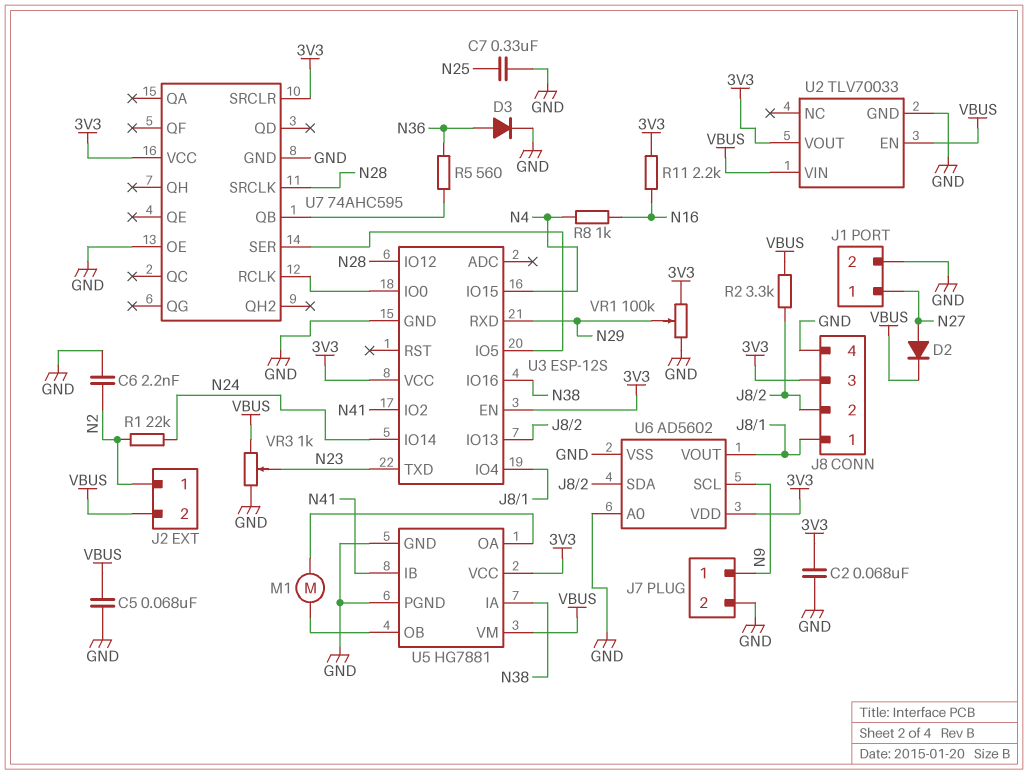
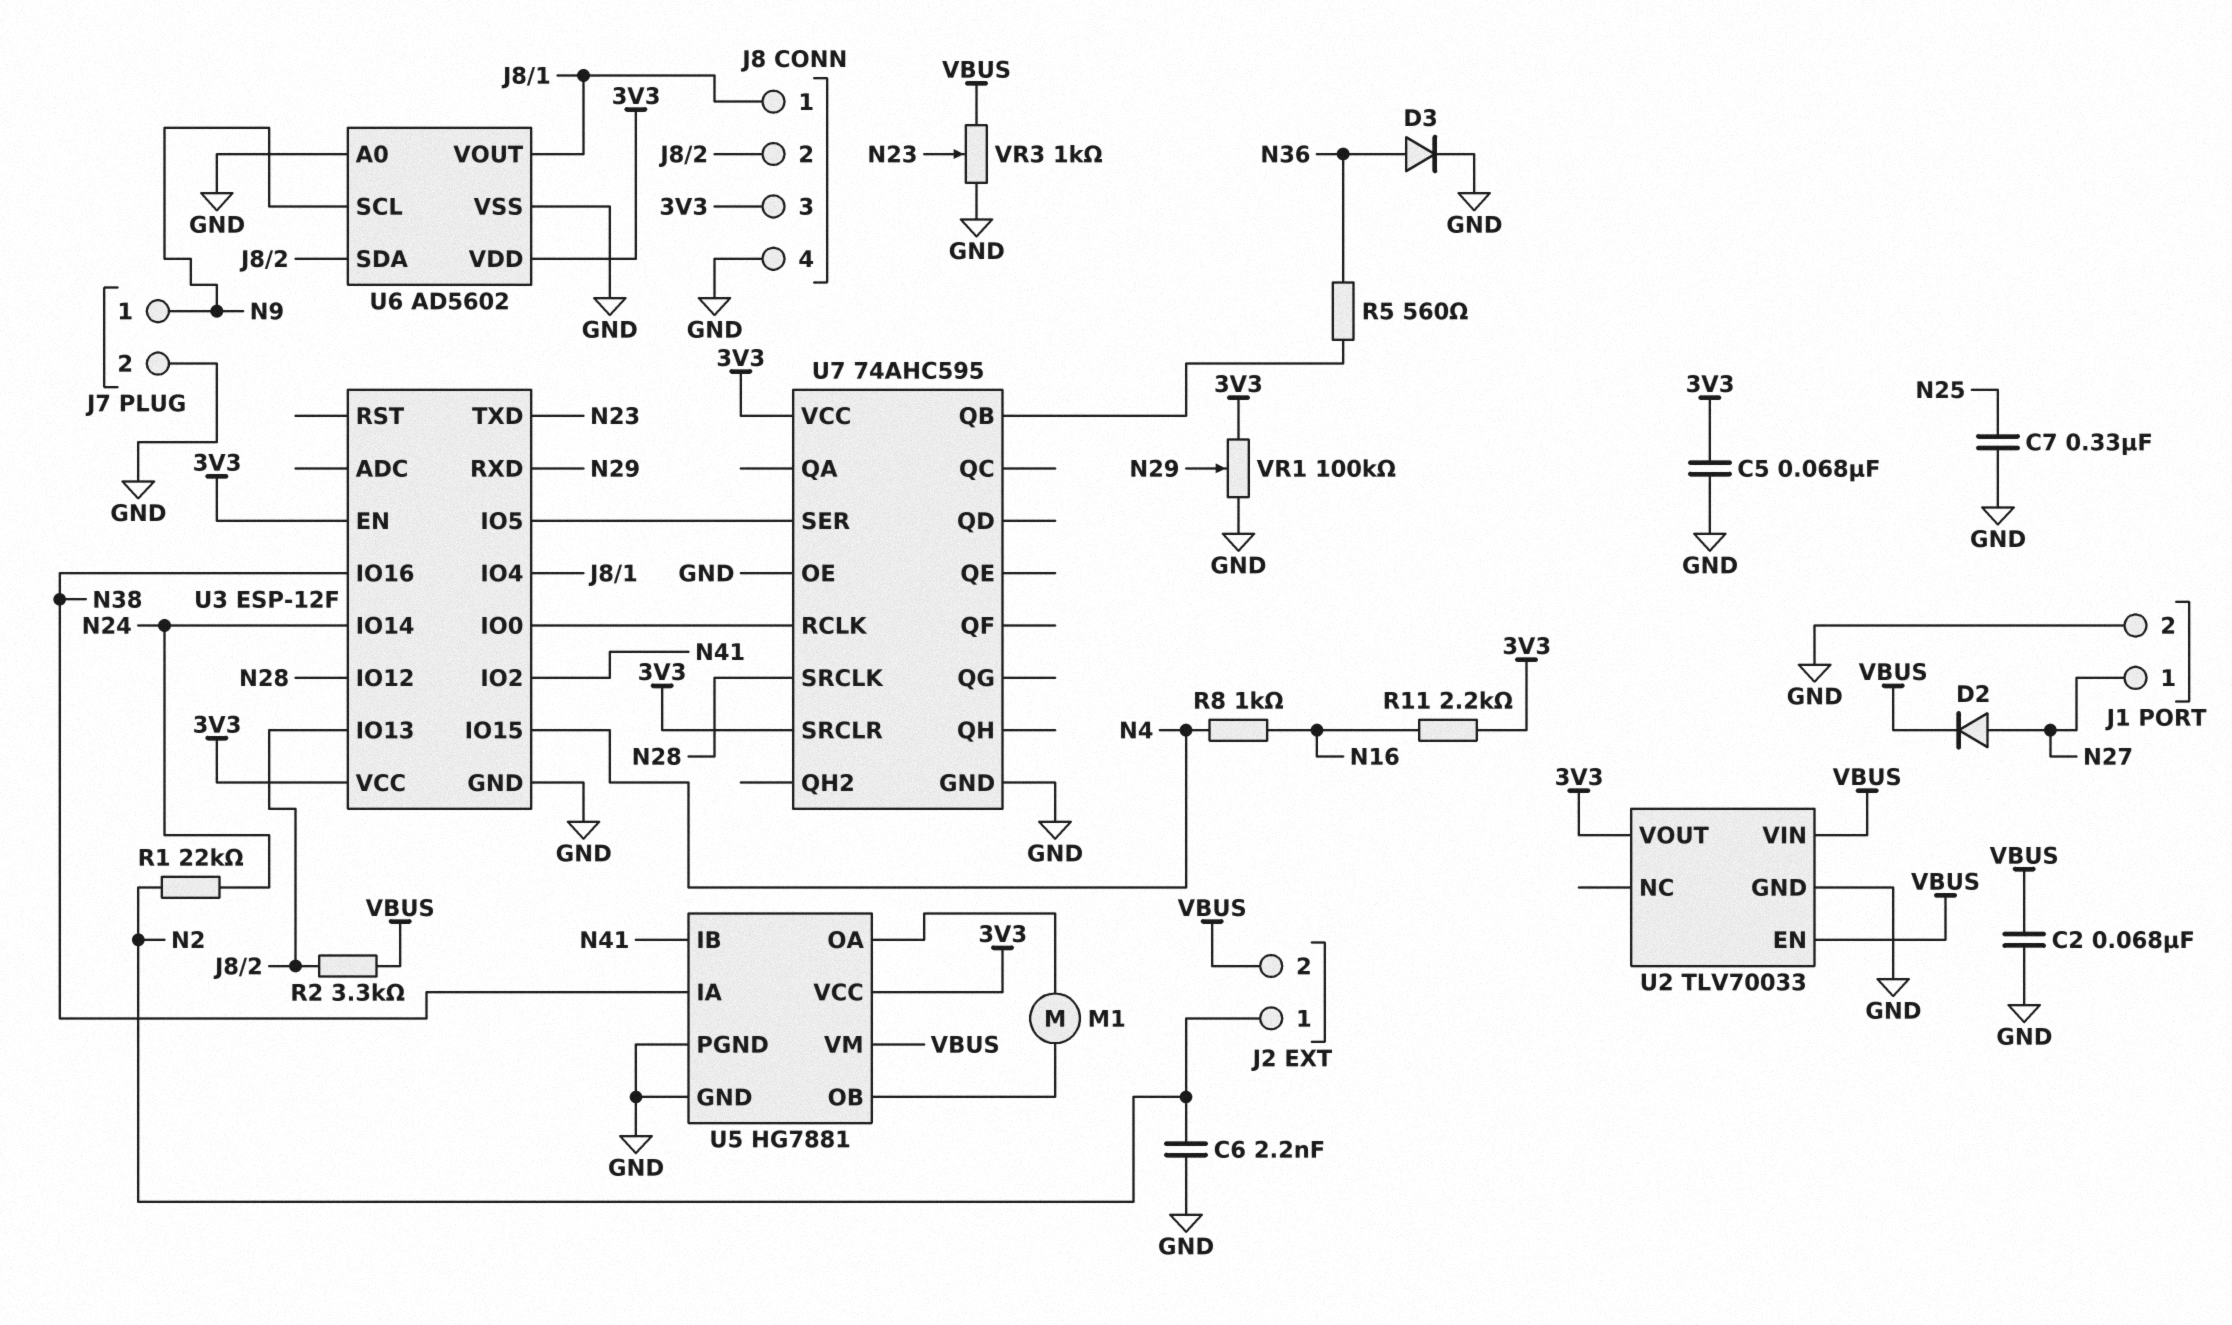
C2: 68nF (3V3, GND) -> 68nF (GND, VBUS)
C5: 68nF (GND, VBUS) -> 68nF (3V3, GND)
U3: ESP-12S -> ESP-12F

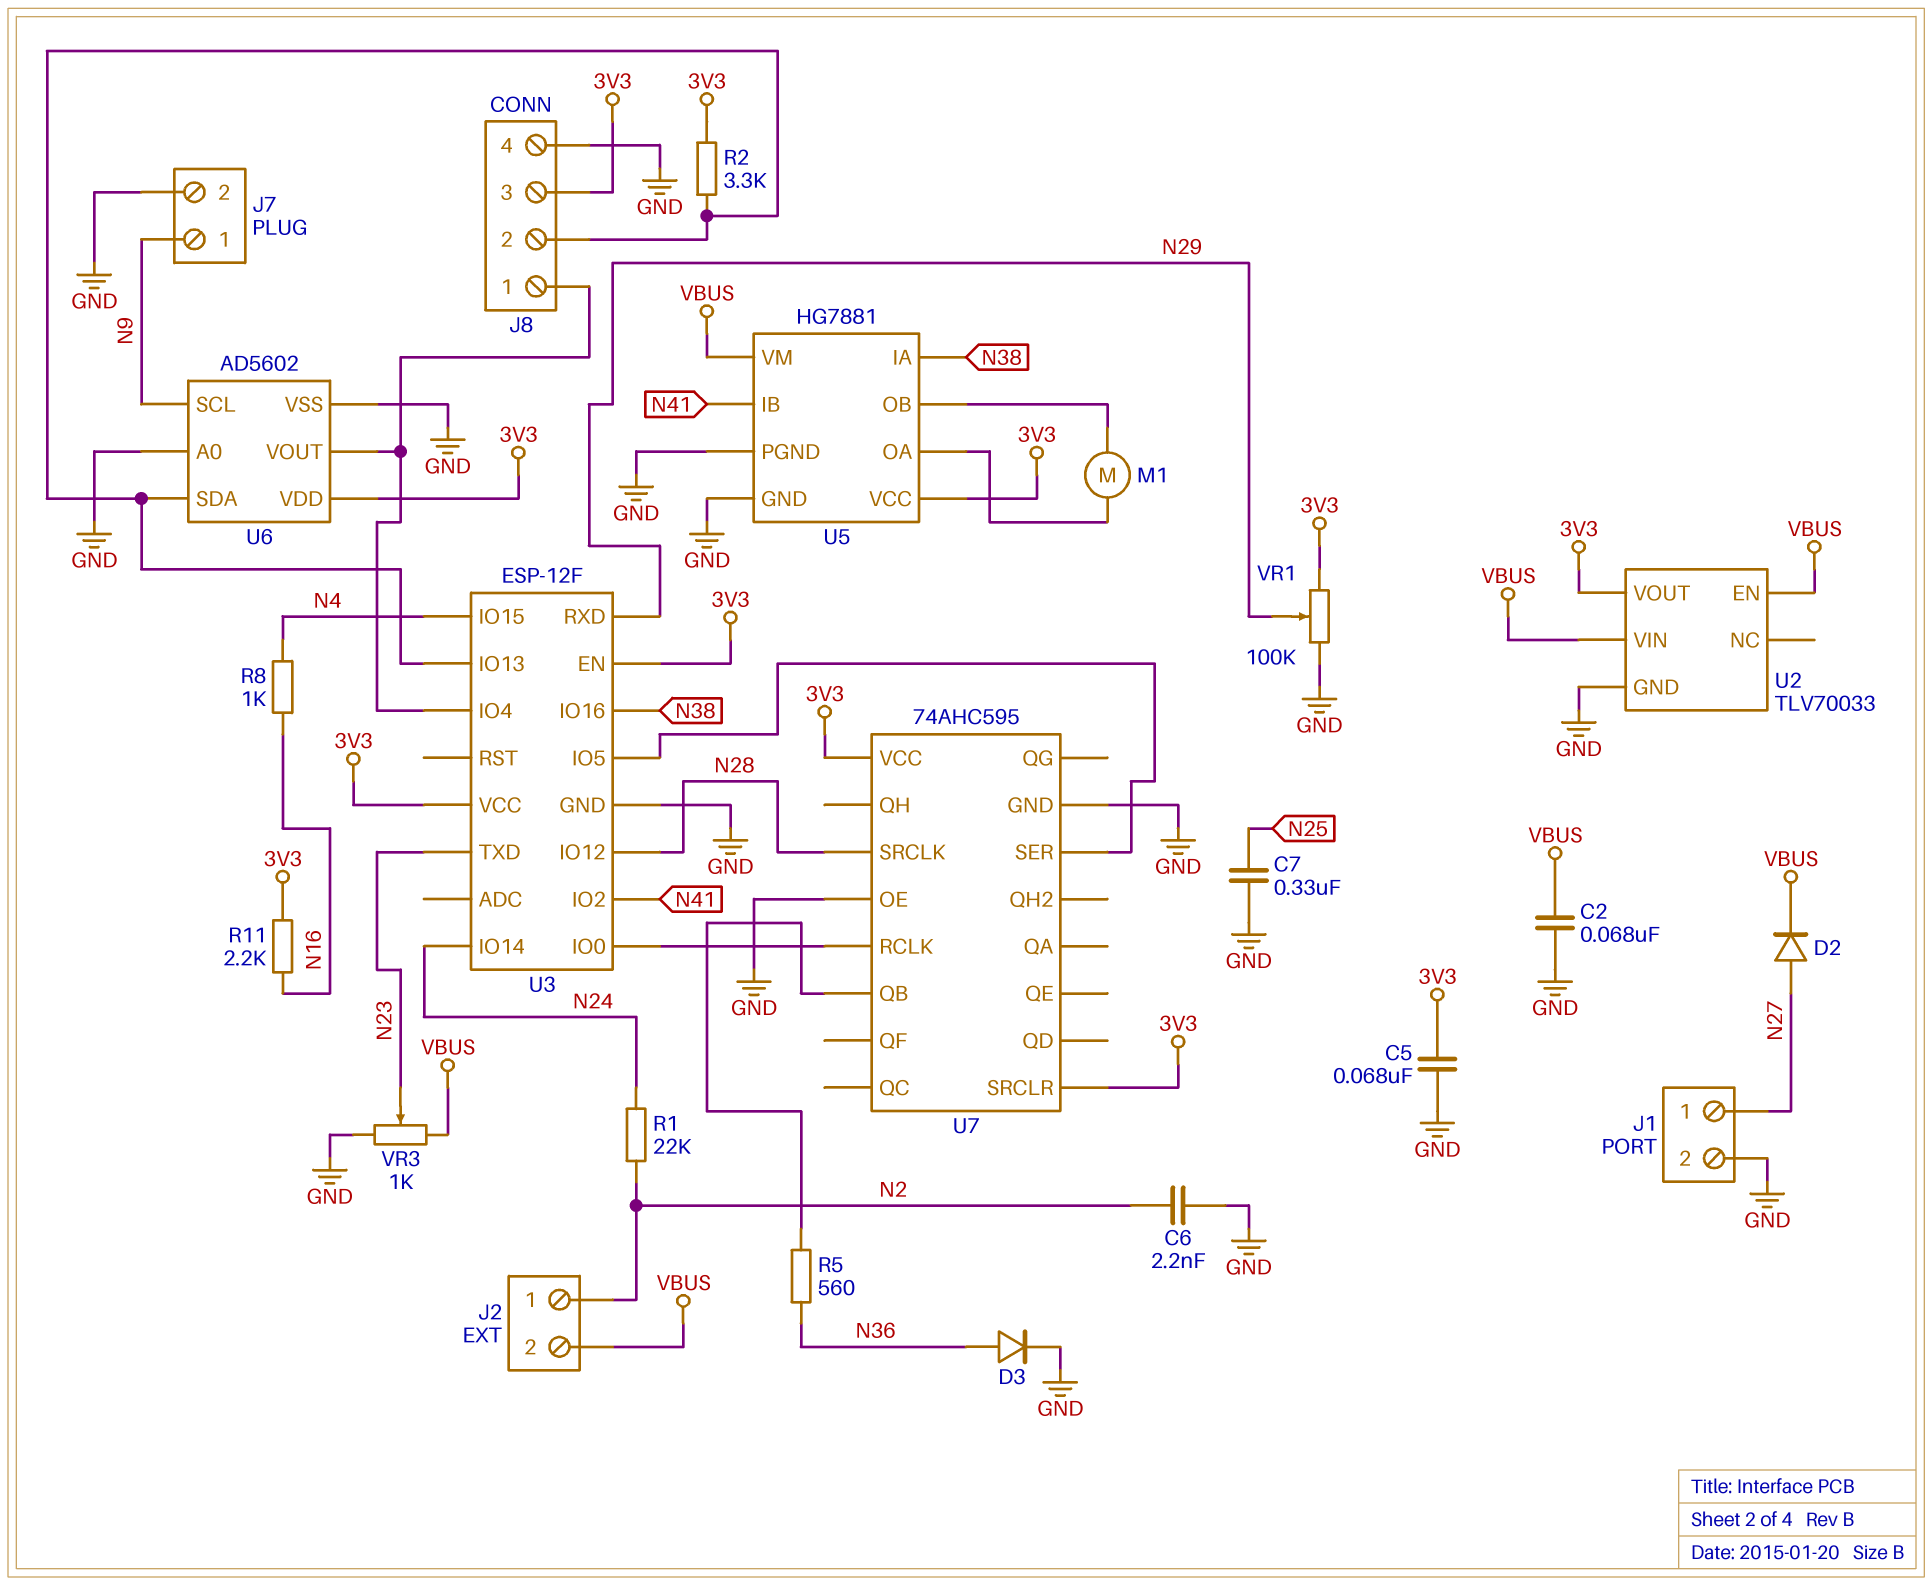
R2: 3.3k (J8/2, VBUS) -> 3.3k (3V3, J8/2)

